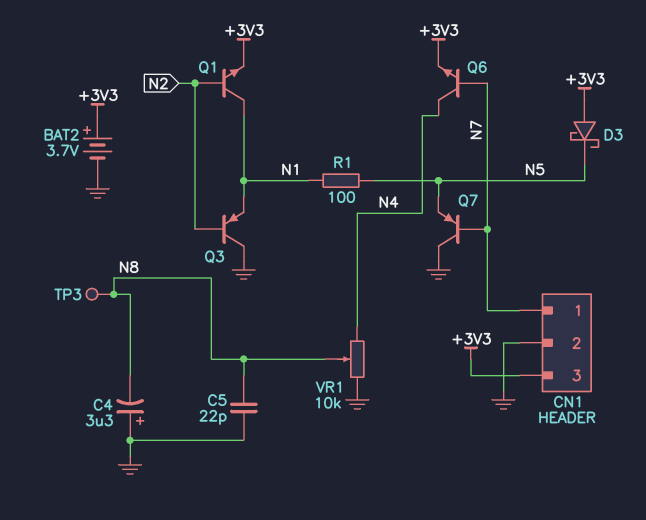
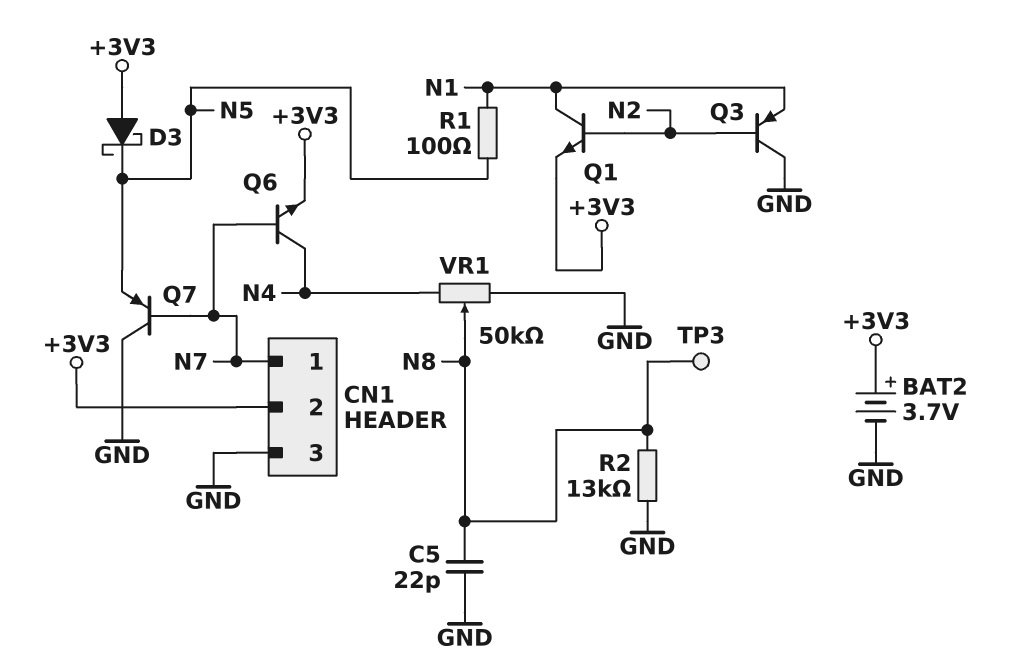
C4: 3.3uF (plus GND, minus N8) -> none
CN1 pin 2: GND -> +3V3
CN1 pin 3: +3V3 -> GND
R2: none -> 13k (GND, N8)
VR1: 10k (GND, N4, wiper N8) -> 50k (GND, N4, wiper N8)

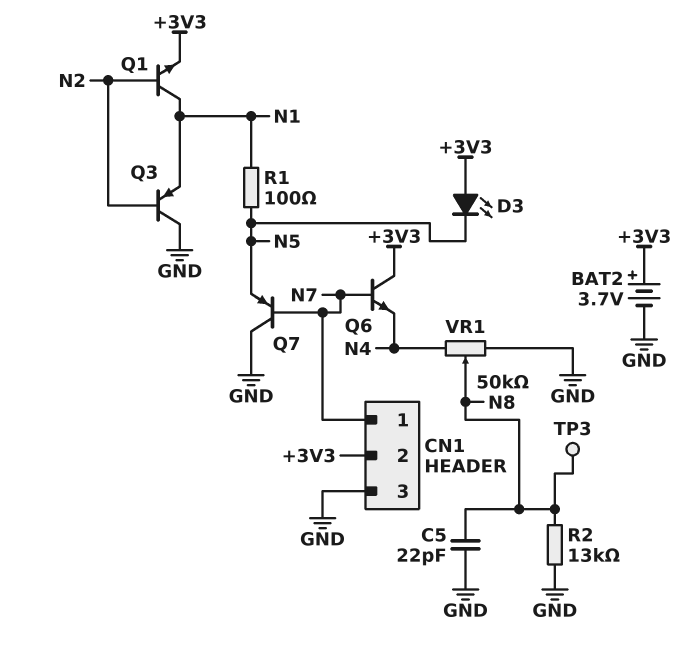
D3: schottky (A +3V3, K N5) -> LED (A +3V3, K N5)
Q6: NPN (B N7, C N4, E +3V3) -> NPN (B N7, C +3V3, E N4)

